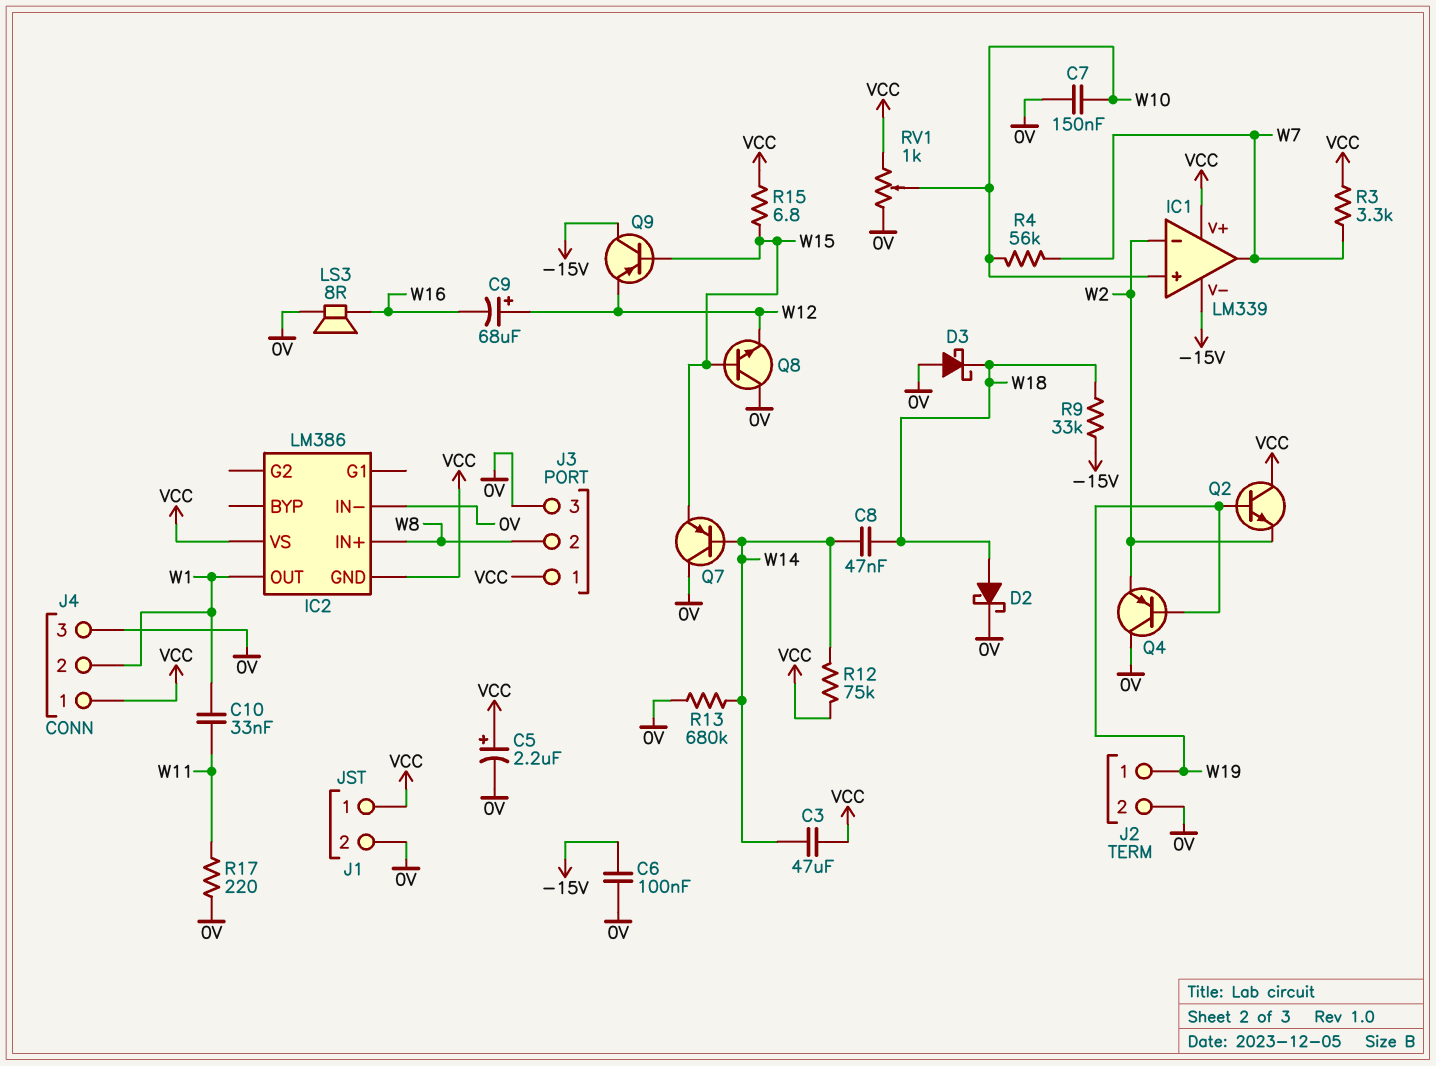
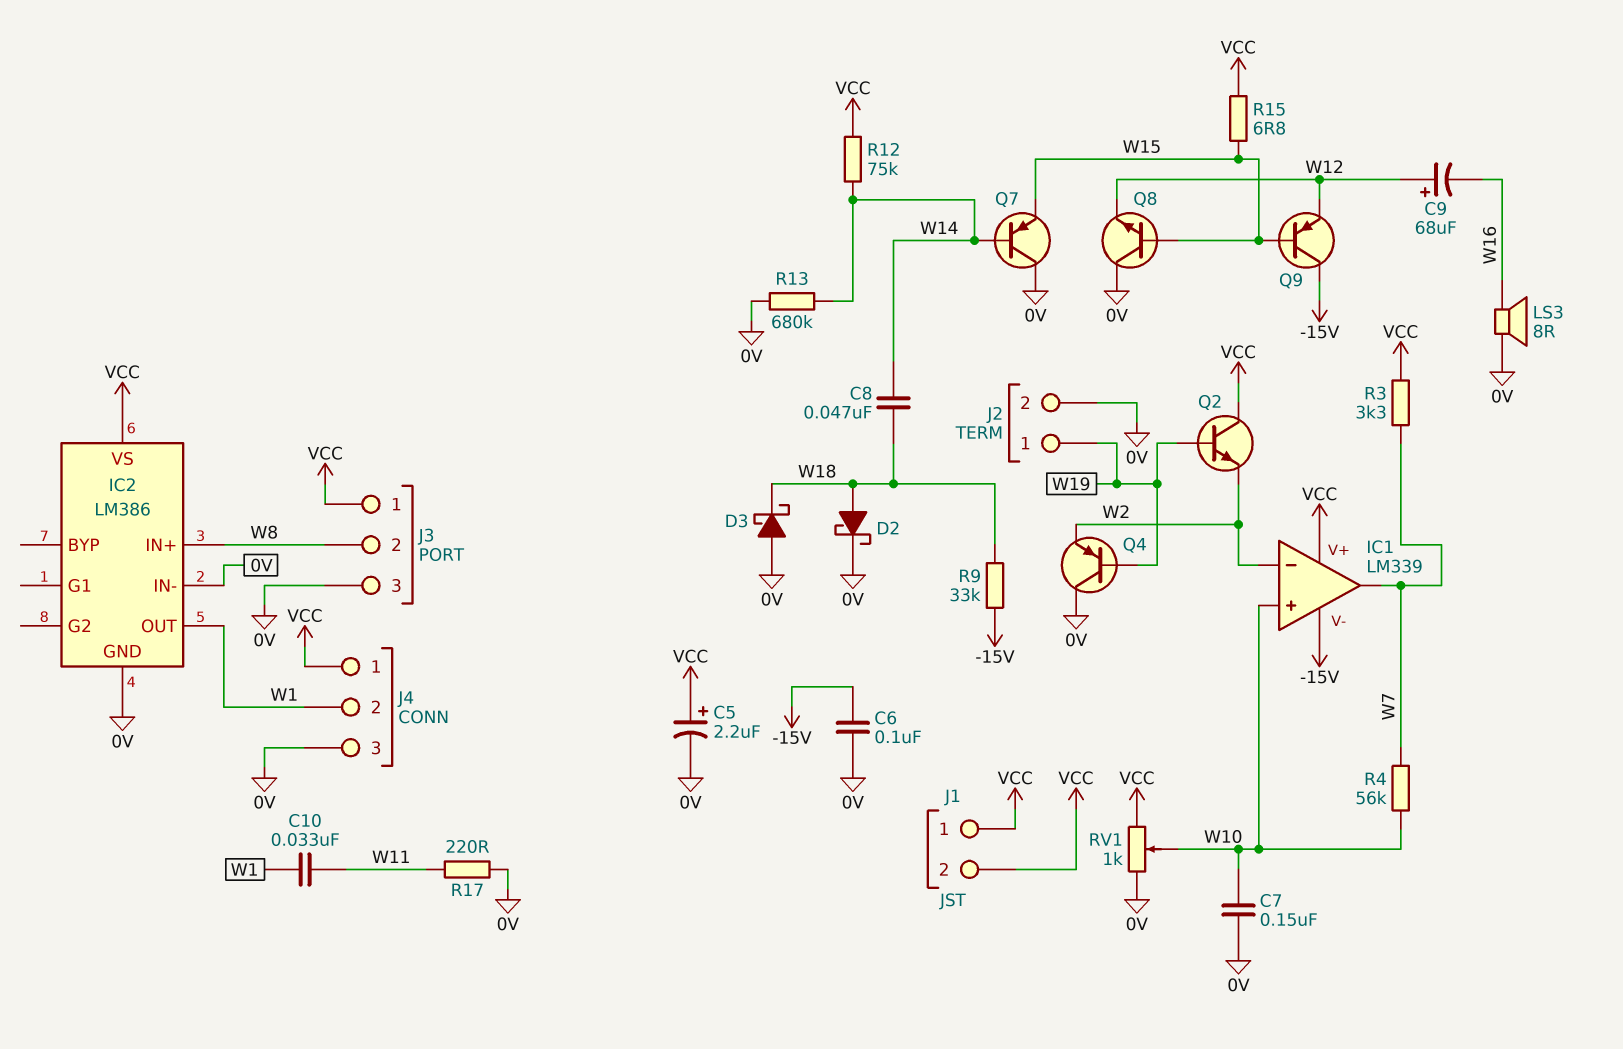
C3: 47uF (VCC, W14) -> none
IC2 pin GND: VCC -> 0V
J1 pin 2: 0V -> VCC

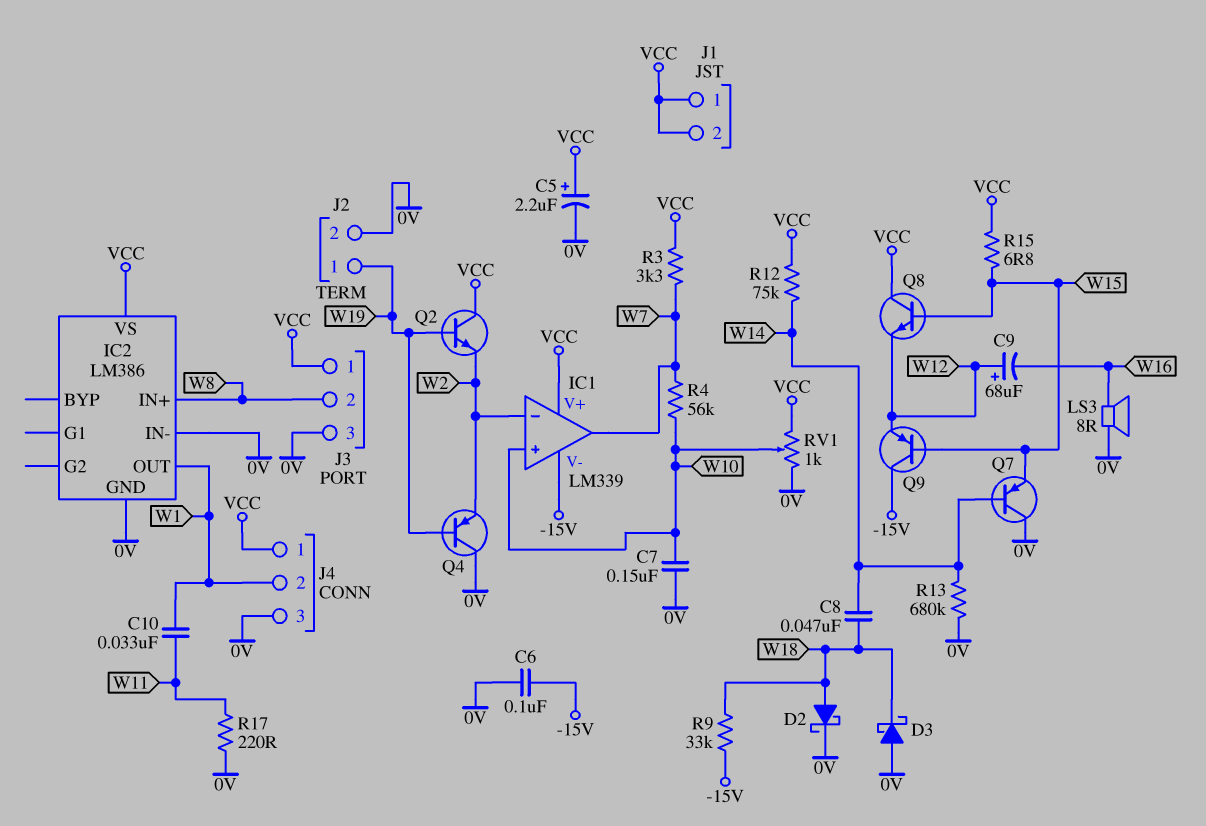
Q8: NPN (B W15, C 0V, E W12) -> NPN (B W15, C VCC, E W12)

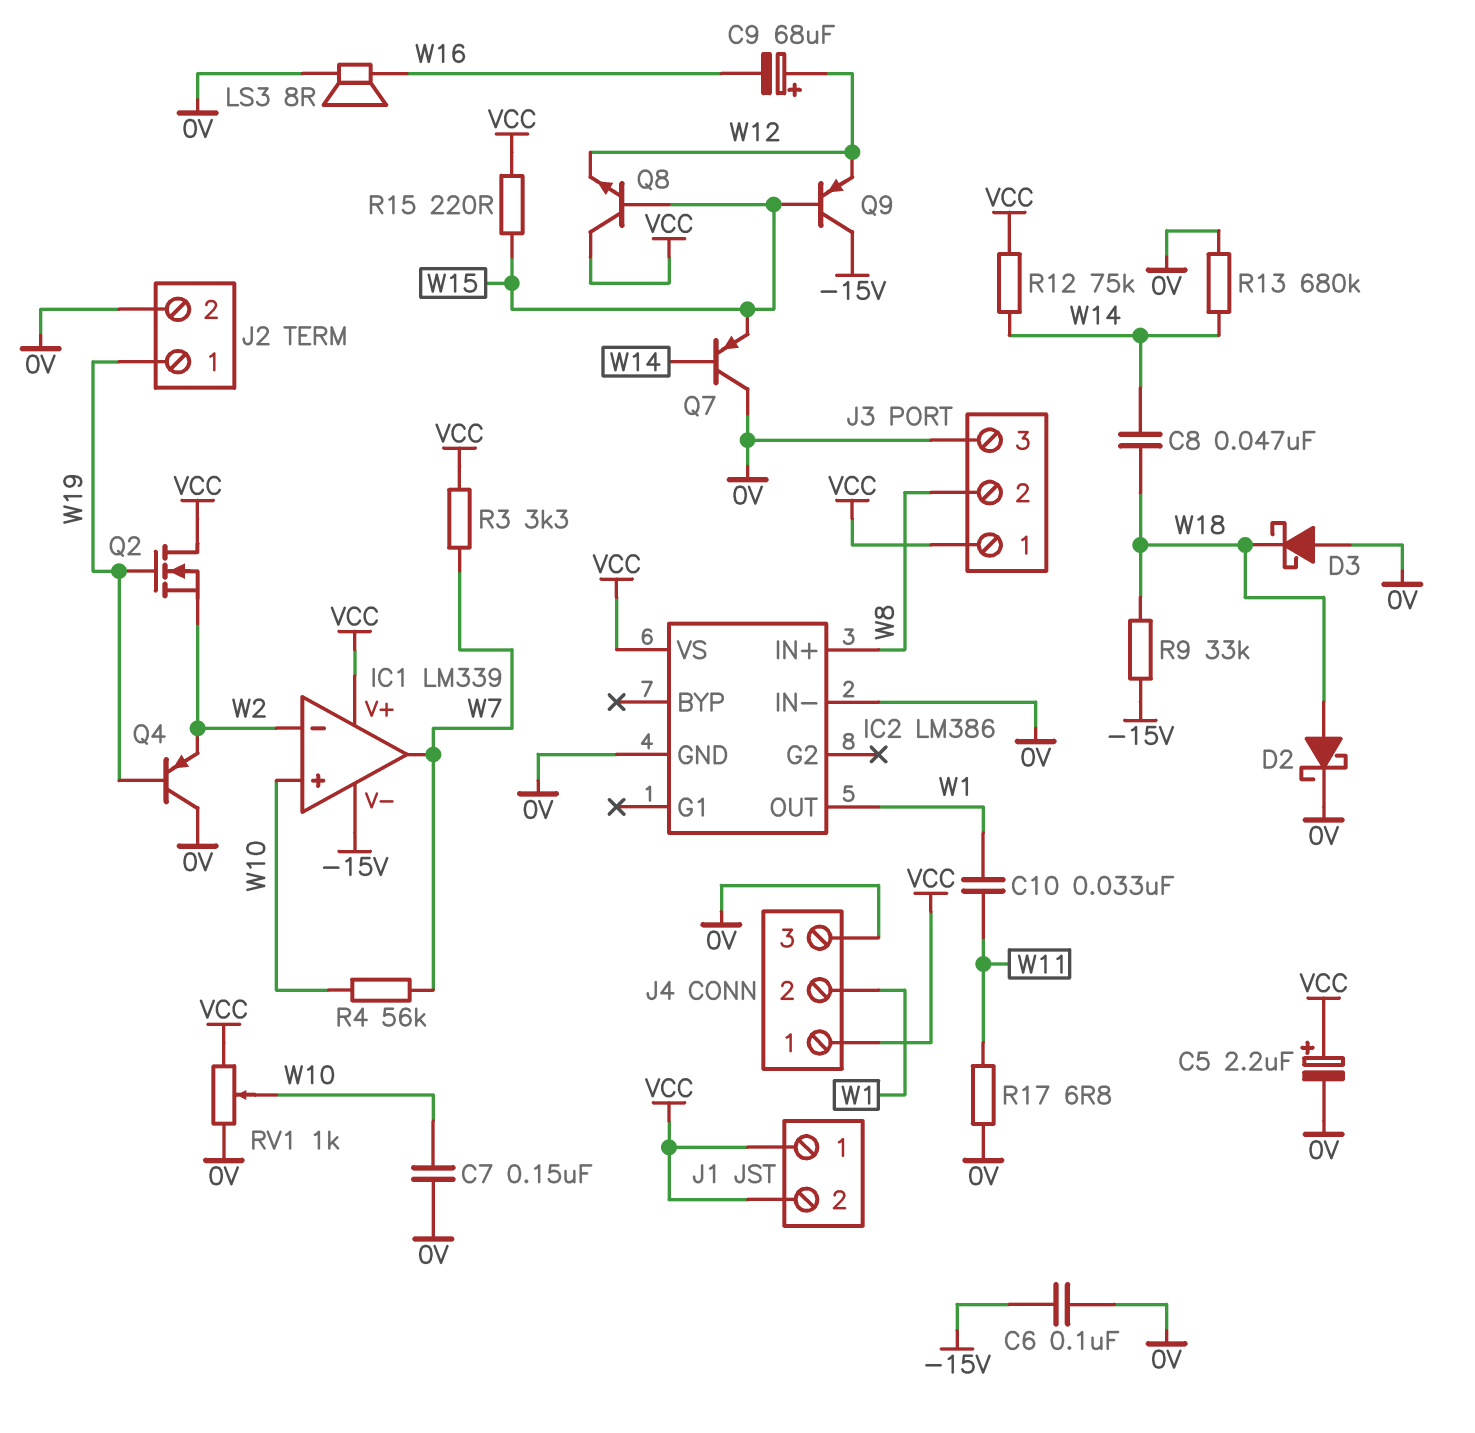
Q2: NPN (B W19, C VCC, E W2) -> NMOS (G W19, D VCC, S W2)
R15: 6.8 (VCC, W15) -> 220 (VCC, W15)
R17: 220 (0V, W11) -> 6.8 (0V, W11)

